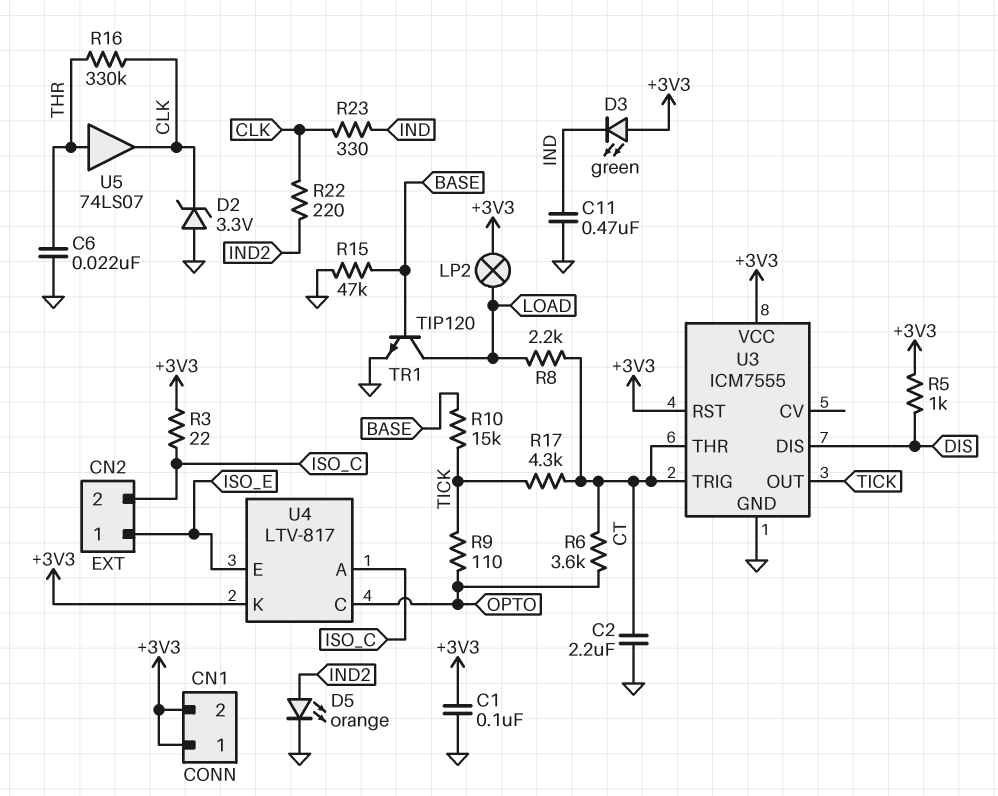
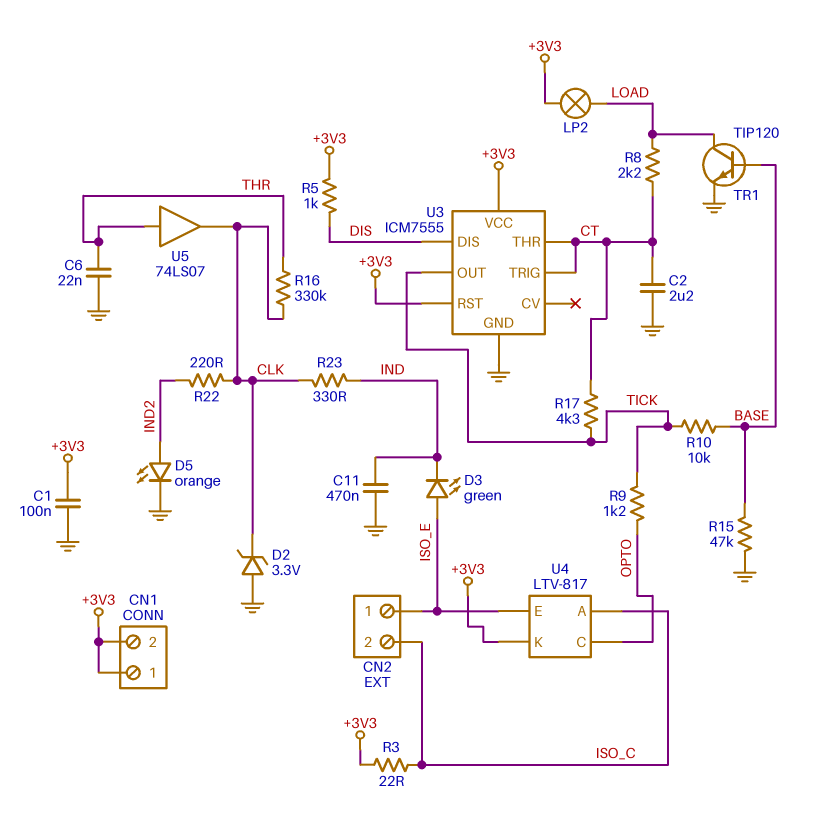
D3: LED green (A +3V3, K IND) -> LED green (A ISO_E, K IND)
R6: 3.6k (CT, OPTO) -> none
R9: 110 (OPTO, TICK) -> 1.2k (OPTO, TICK)
R10: 15k (BASE, TICK) -> 10k (BASE, TICK)

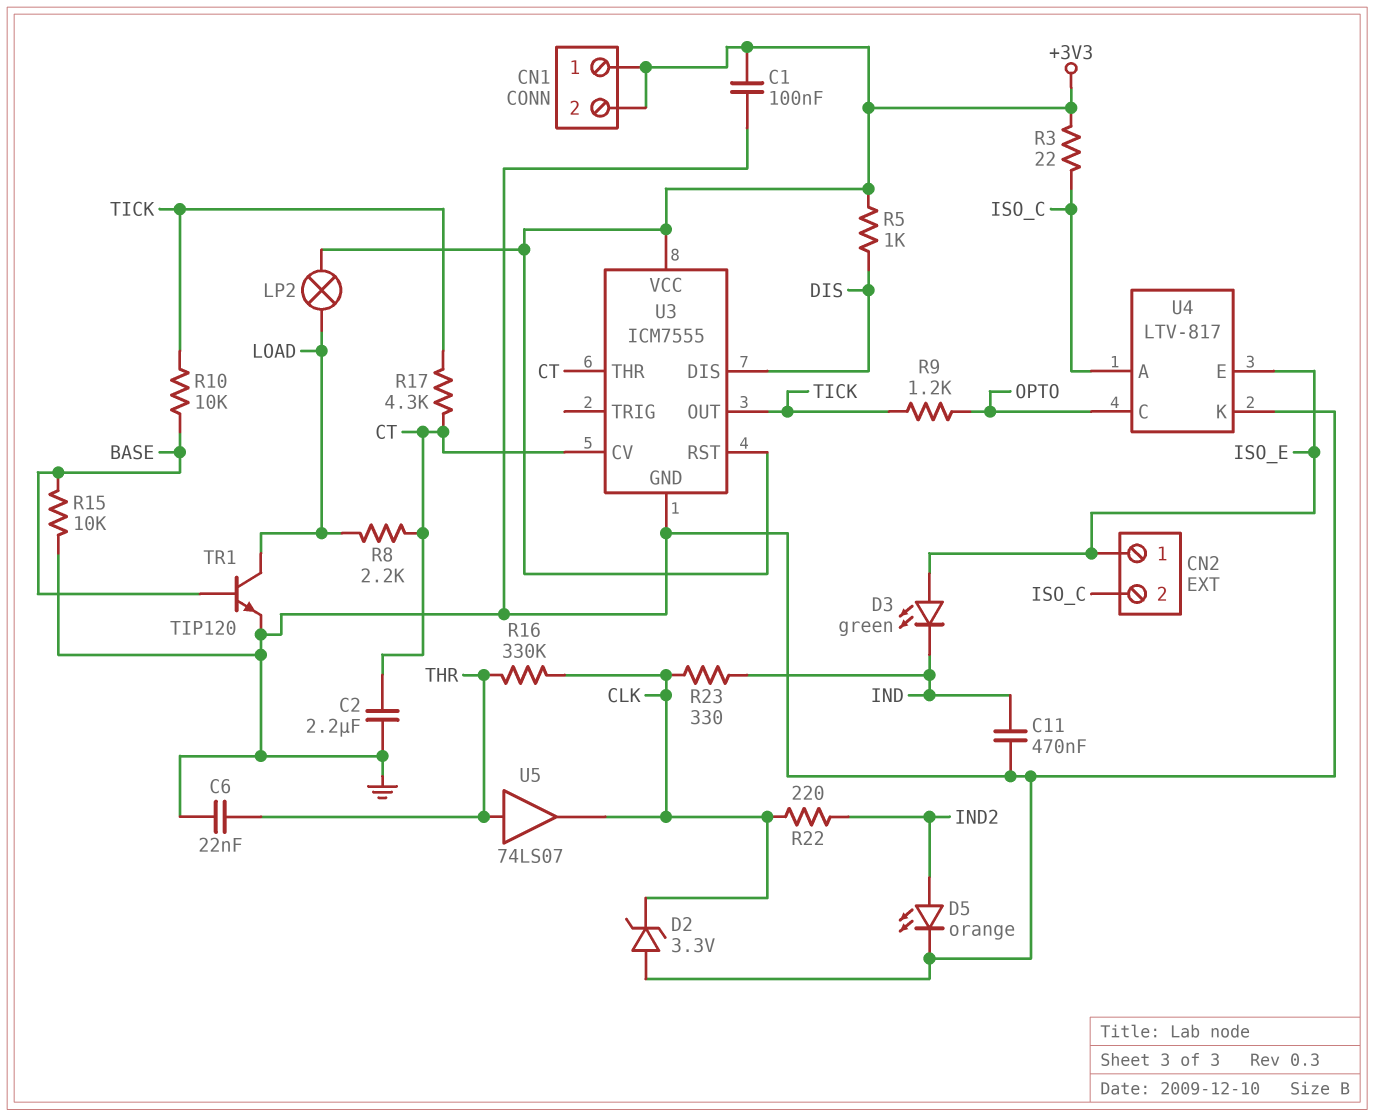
R15: 47k (BASE, GND) -> 10k (BASE, GND)
U3 pin CV: none -> CT
U3 pin TRIG: CT -> none
U4 pin K: +3V3 -> GND

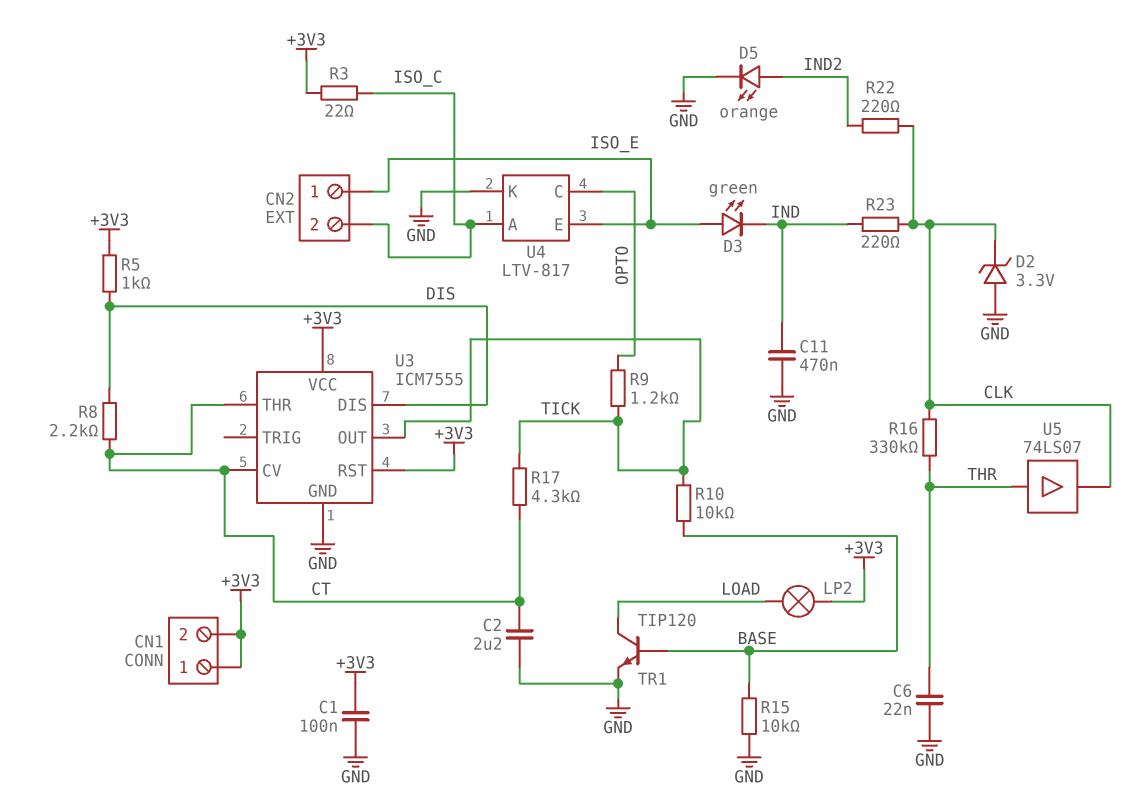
R8: 2.2k (CT, LOAD) -> 2.2k (CT, DIS)
R23: 330 (CLK, IND) -> 220 (CLK, IND)

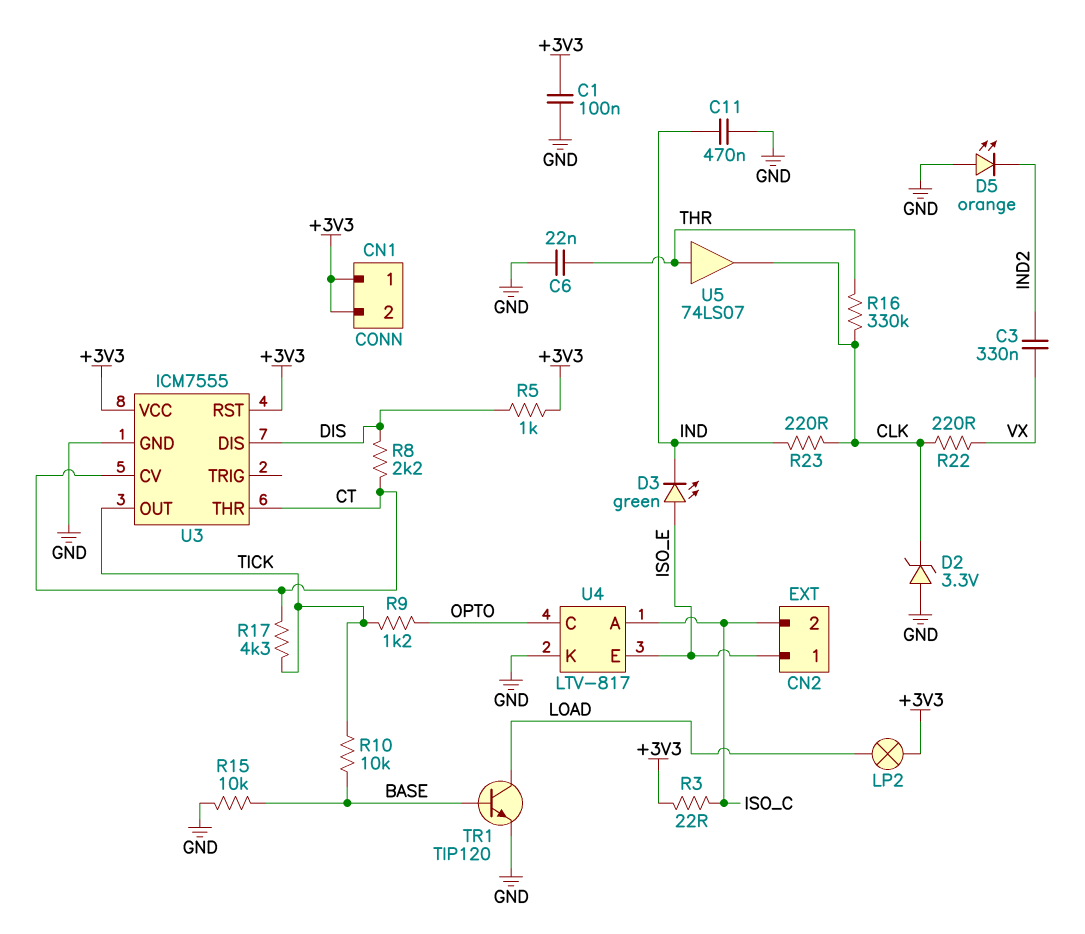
C2: 2.2uF (CT, GND) -> none
C3: none -> 330nF (IND2, VX)
D5: LED orange (A IND2, K GND) -> LED orange (A GND, K IND2)
R22: 220 (CLK, IND2) -> 220 (CLK, VX)

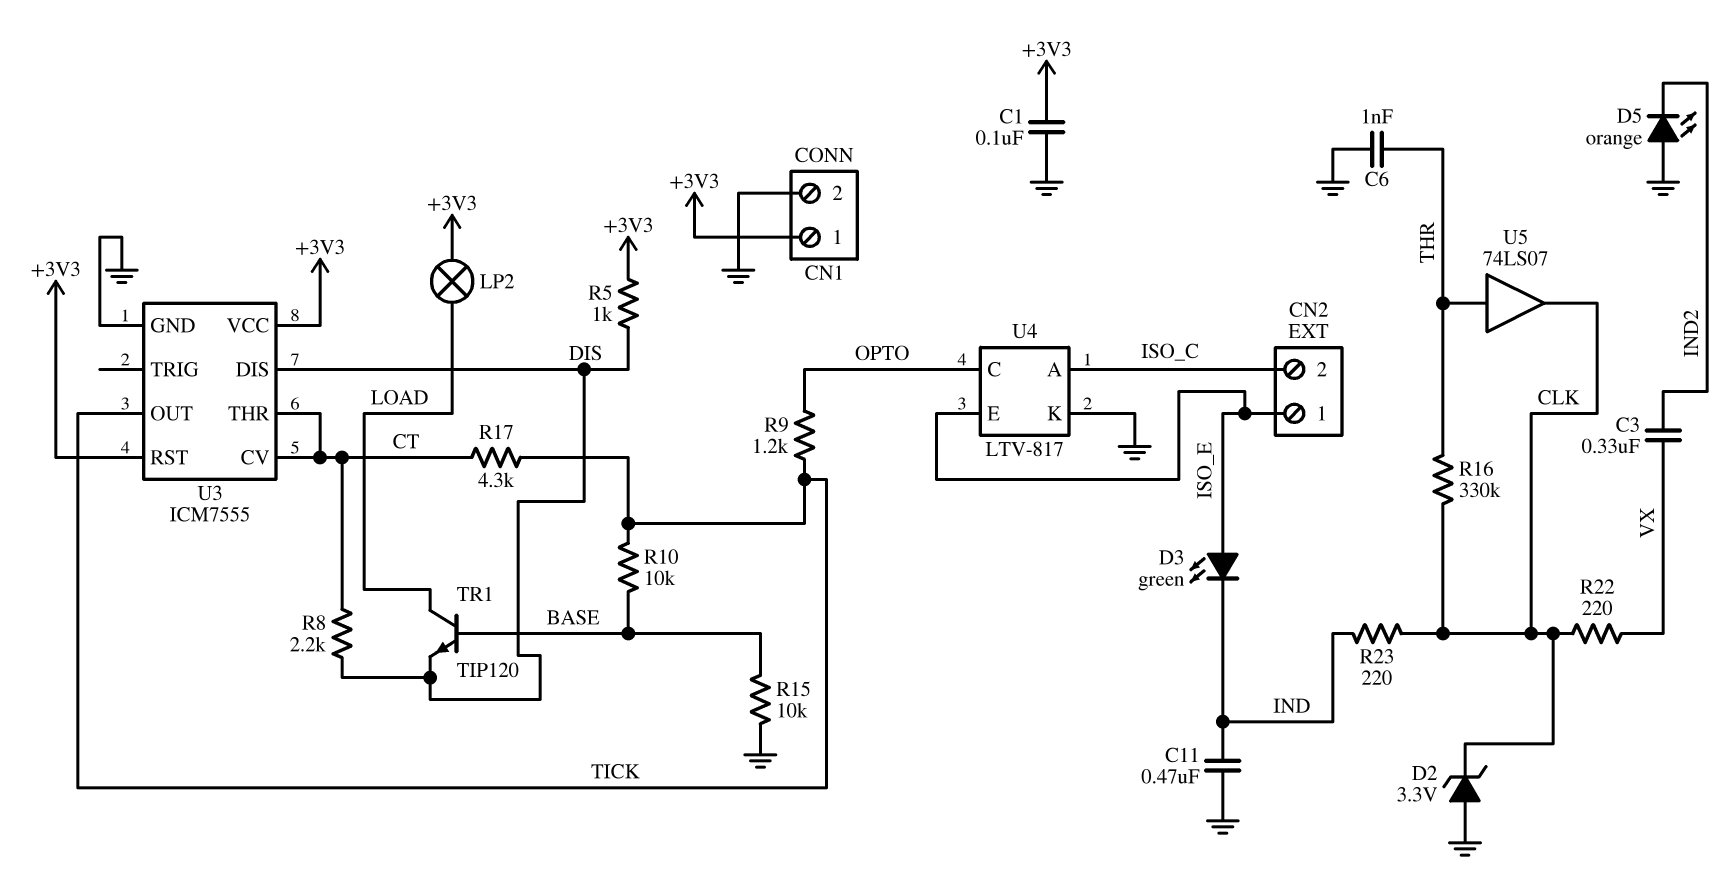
C6: 22nF (GND, THR) -> 1nF (GND, THR)
CN1 pin 2: +3V3 -> GND
R3: 22 (+3V3, ISO_C) -> none
TR1: NPN TIP120 (B BASE, C LOAD, E GND) -> NPN TIP120 (B BASE, C LOAD, E DIS)

